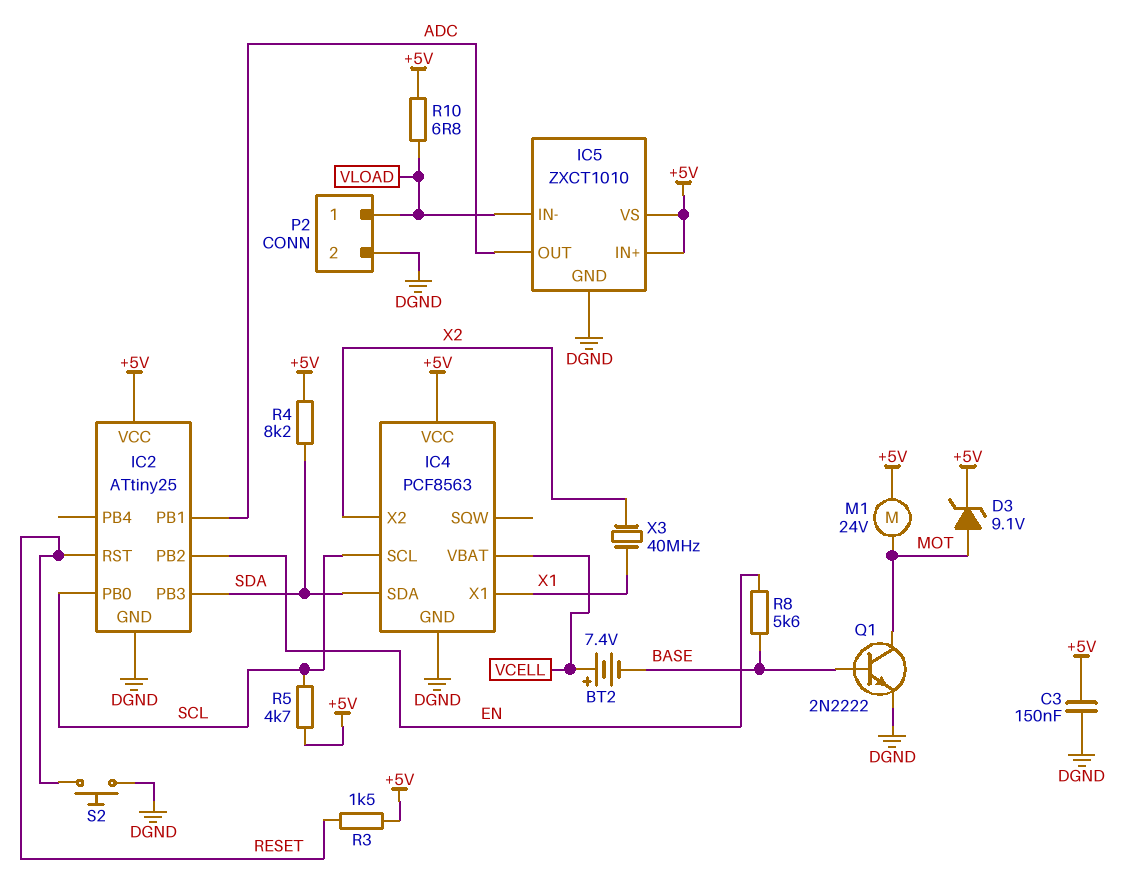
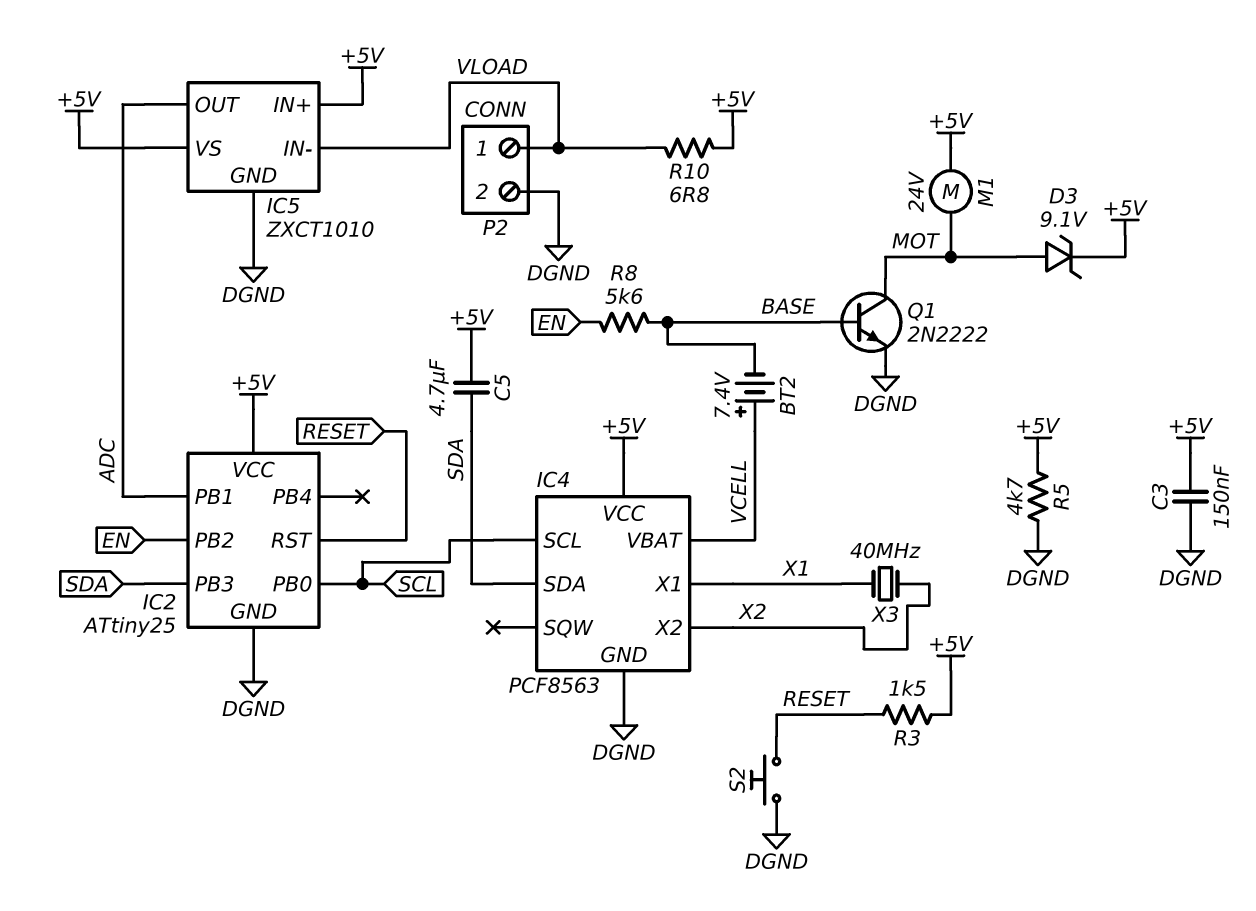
C5: none -> 4.7uF (+5V, SDA)
R4: 8.2k (+5V, SDA) -> none
R5: 4.7k (+5V, SCL) -> 4.7k (+5V, DGND)

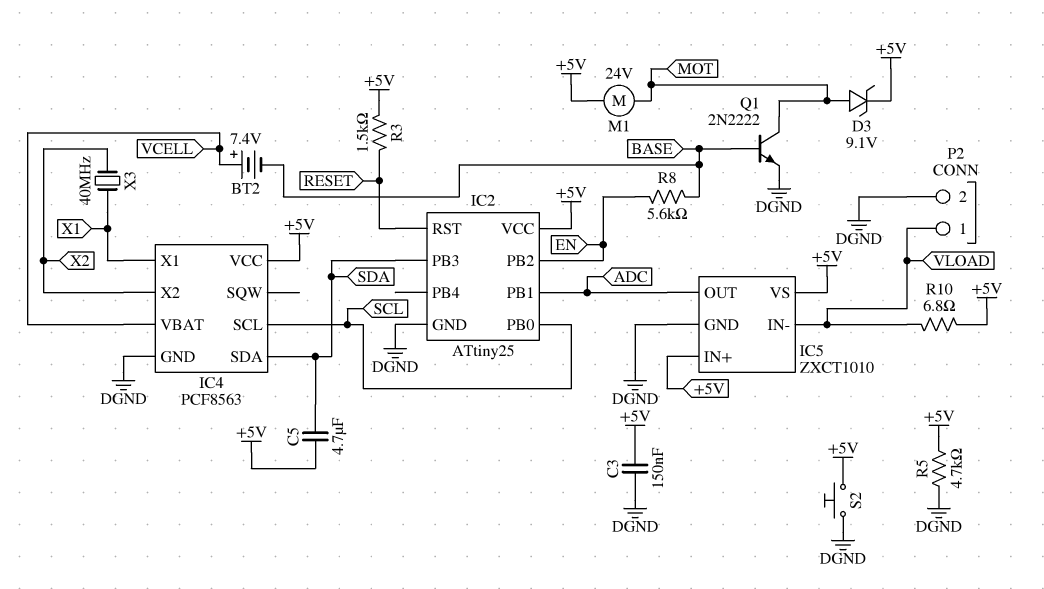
S2: button (DGND, RESET) -> button (+5V, DGND)

